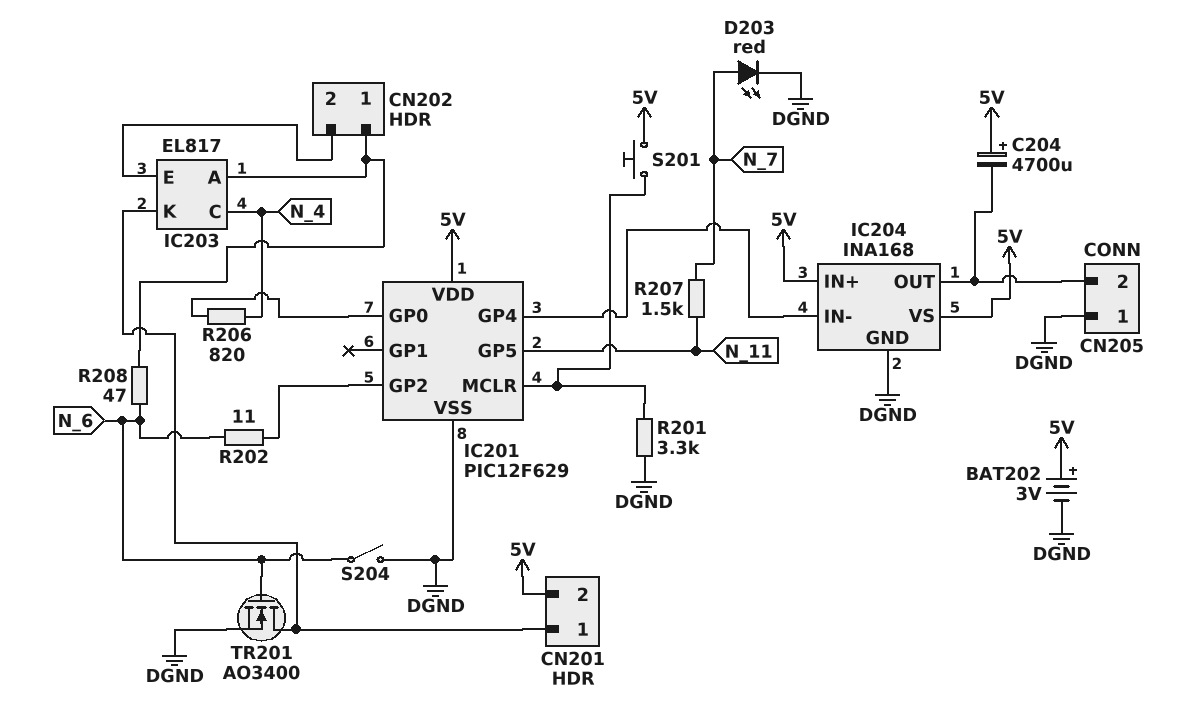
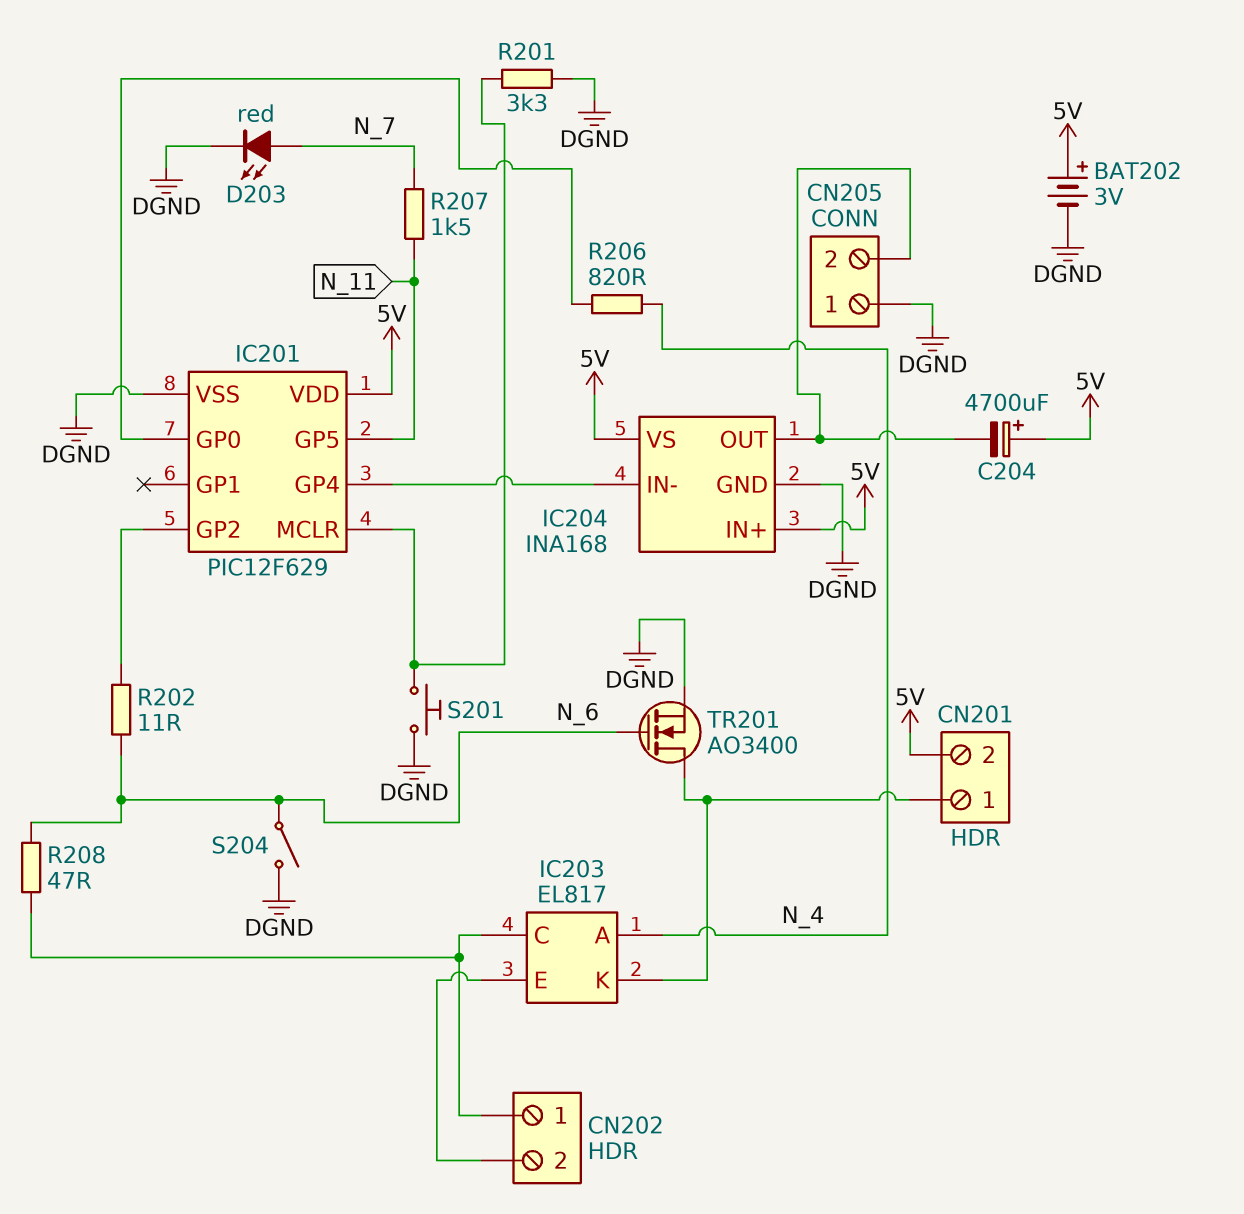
IC203 pin A: CN202/1 -> N_4
IC203 pin C: N_4 -> CN202/1
S201: button (5V, IC201/MCLR) -> button (DGND, IC201/MCLR)

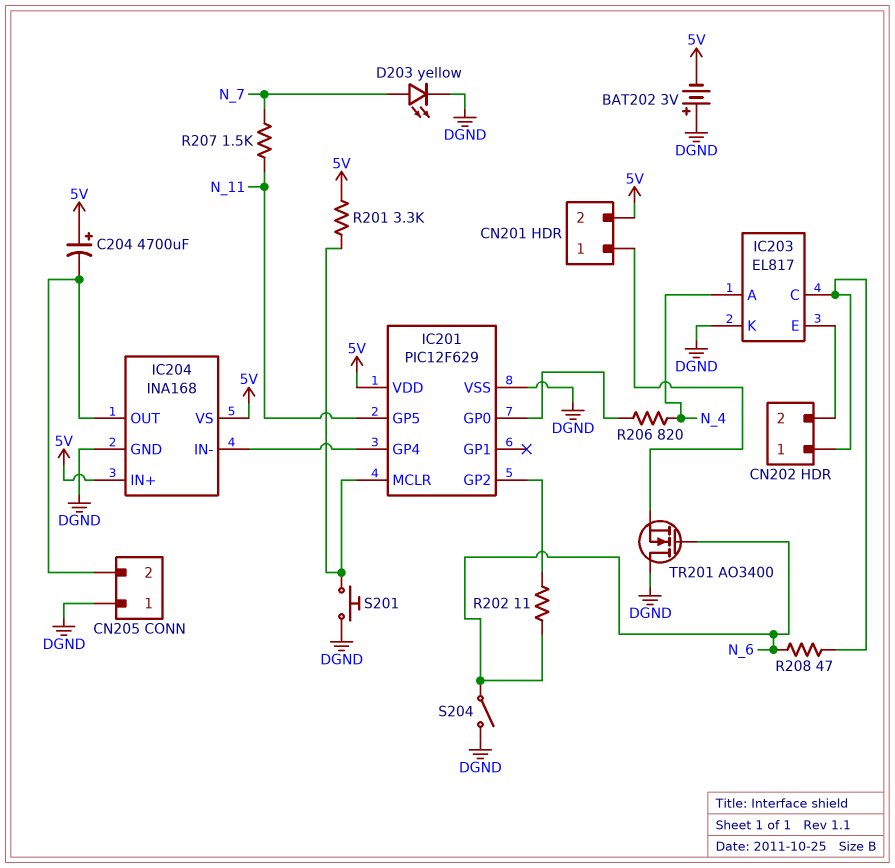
BAT202: 3V (plus 5V, minus DGND) -> 3V (plus DGND, minus 5V)
D203: LED red (A N_7, K DGND) -> LED yellow (A N_7, K DGND)
IC203 pin K: CN201/1 -> DGND
R201: 3.3k (DGND, IC201/MCLR) -> 3.3k (5V, IC201/MCLR)
TR201: NMOS AO3400 (G N_6, D CN201/1, S DGND) -> NMOS AO3400 (G N_6, D DGND, S CN201/1)

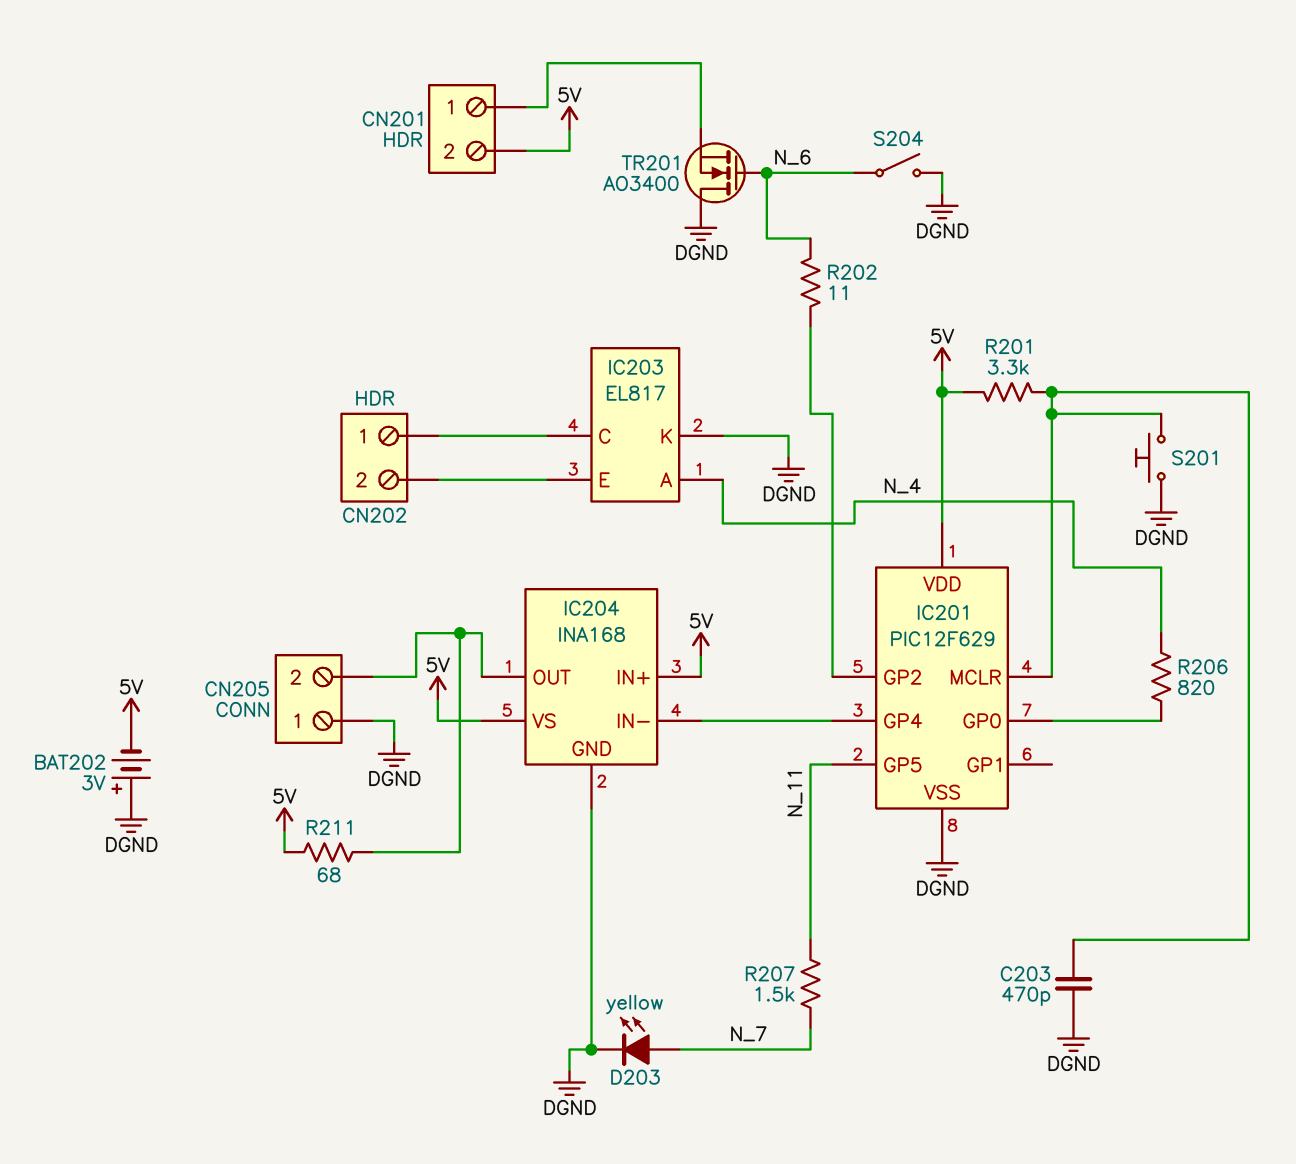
C203: none -> 470pF (DGND, IC201/MCLR)
C204: 4700uF (plus 5V, minus CN205/2) -> none
R208: 47 (CN202/1, N_6) -> none
R211: none -> 68 (5V, CN205/2)

